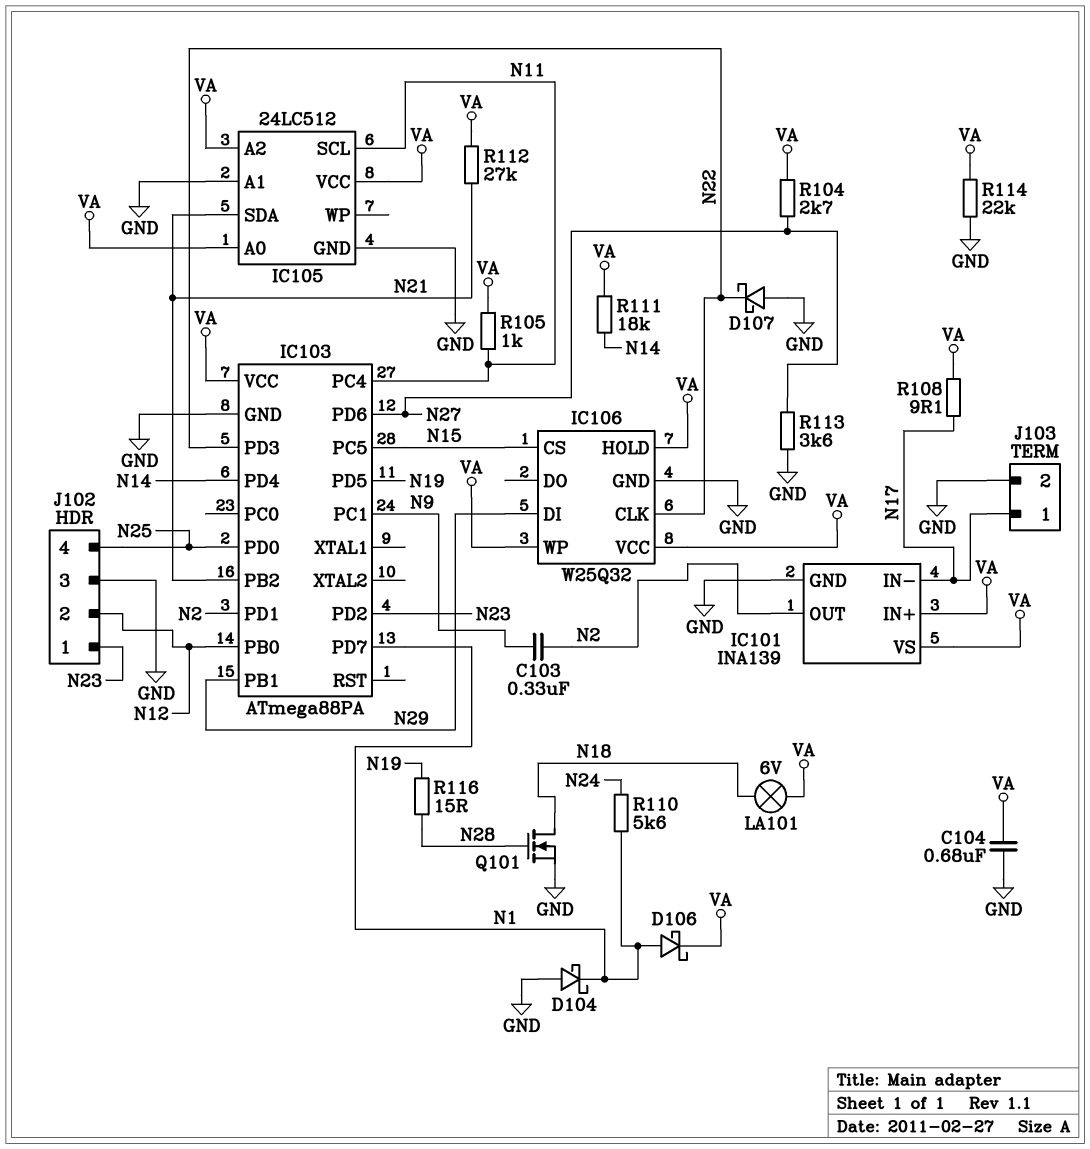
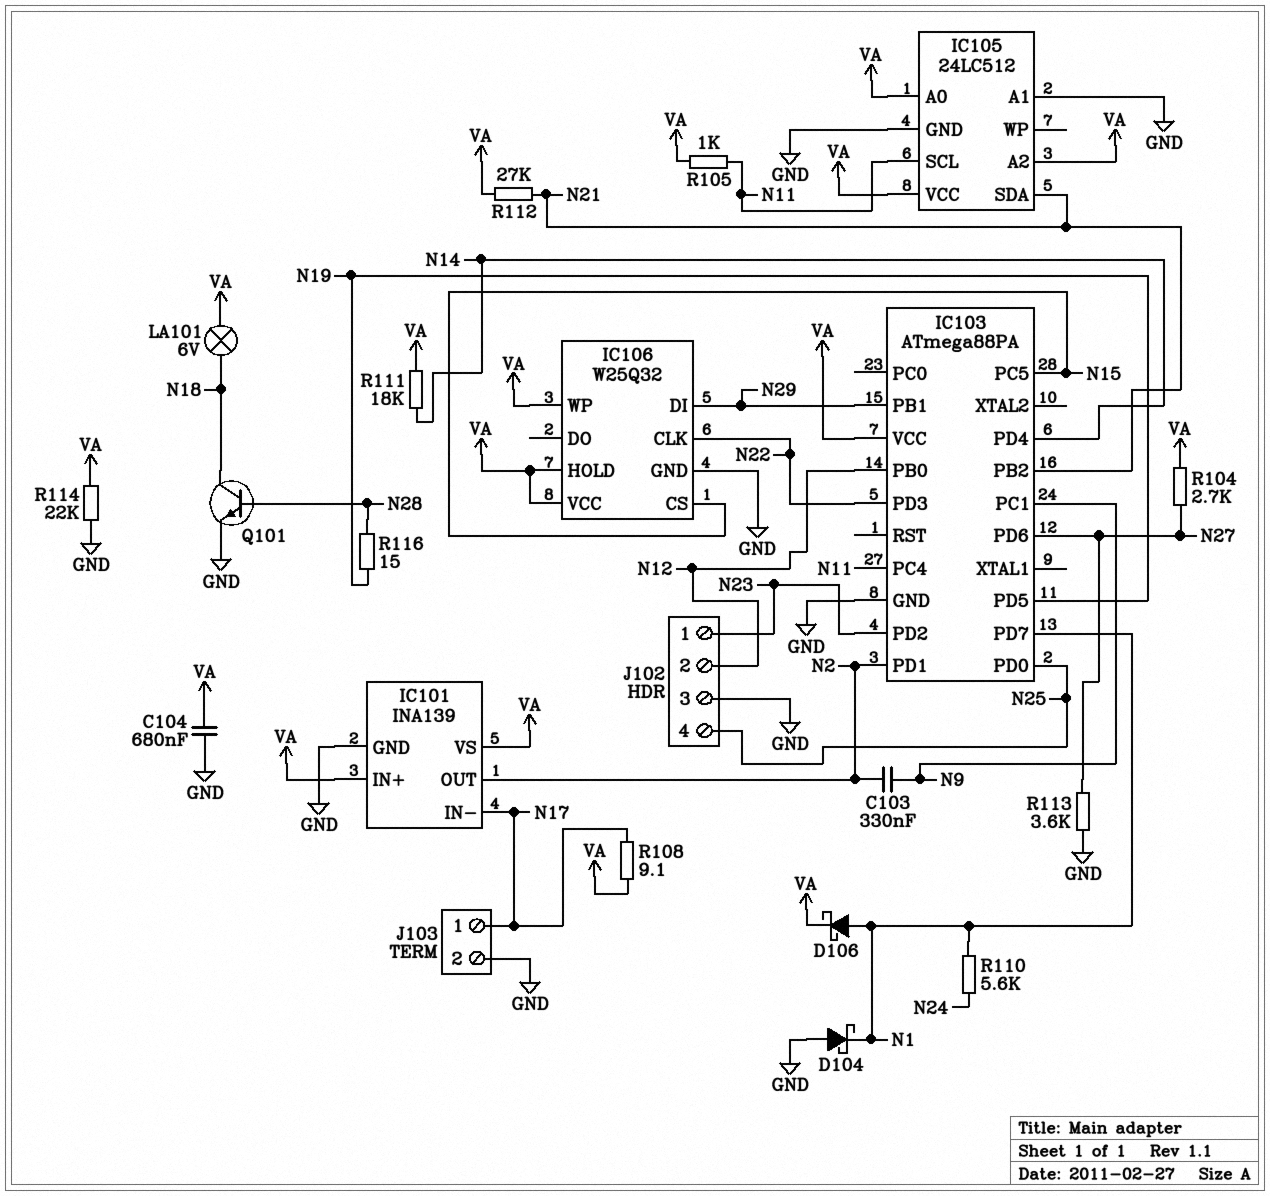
D107: schottky (A GND, K N22) -> none
Q101: NMOS (G N28, D N18, S GND) -> NPN (B N28, C N18, E GND)

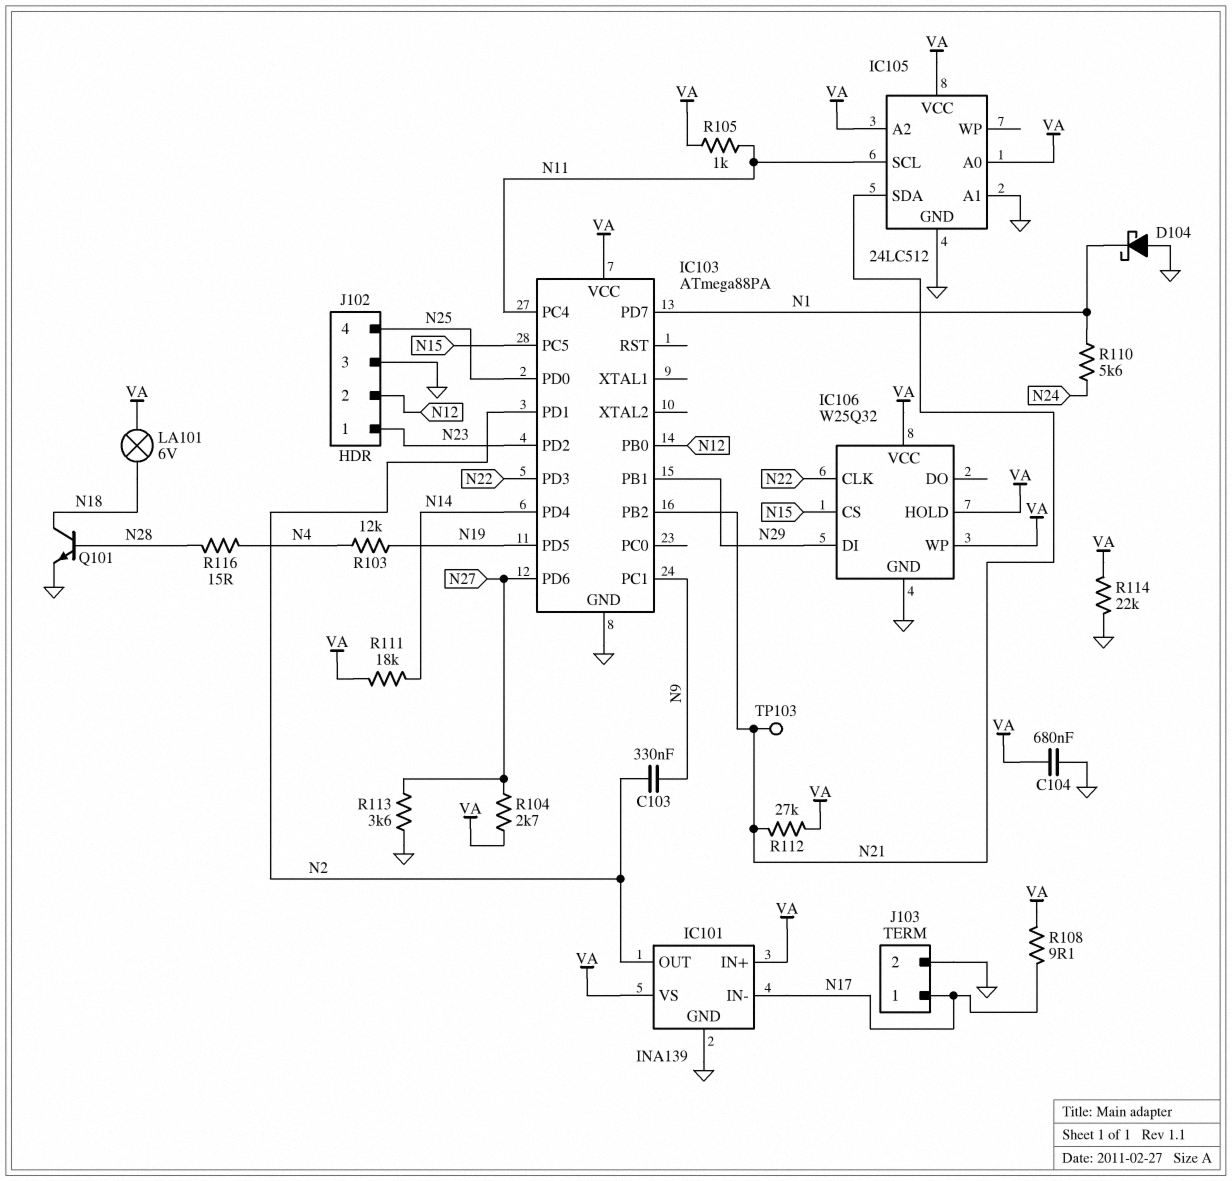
D106: schottky (A N1, K VA) -> none
R103: none -> 12k (N4, N19)
R116: 15 (N19, N28) -> 15 (N4, N28)
TP103: none -> test point (N21)

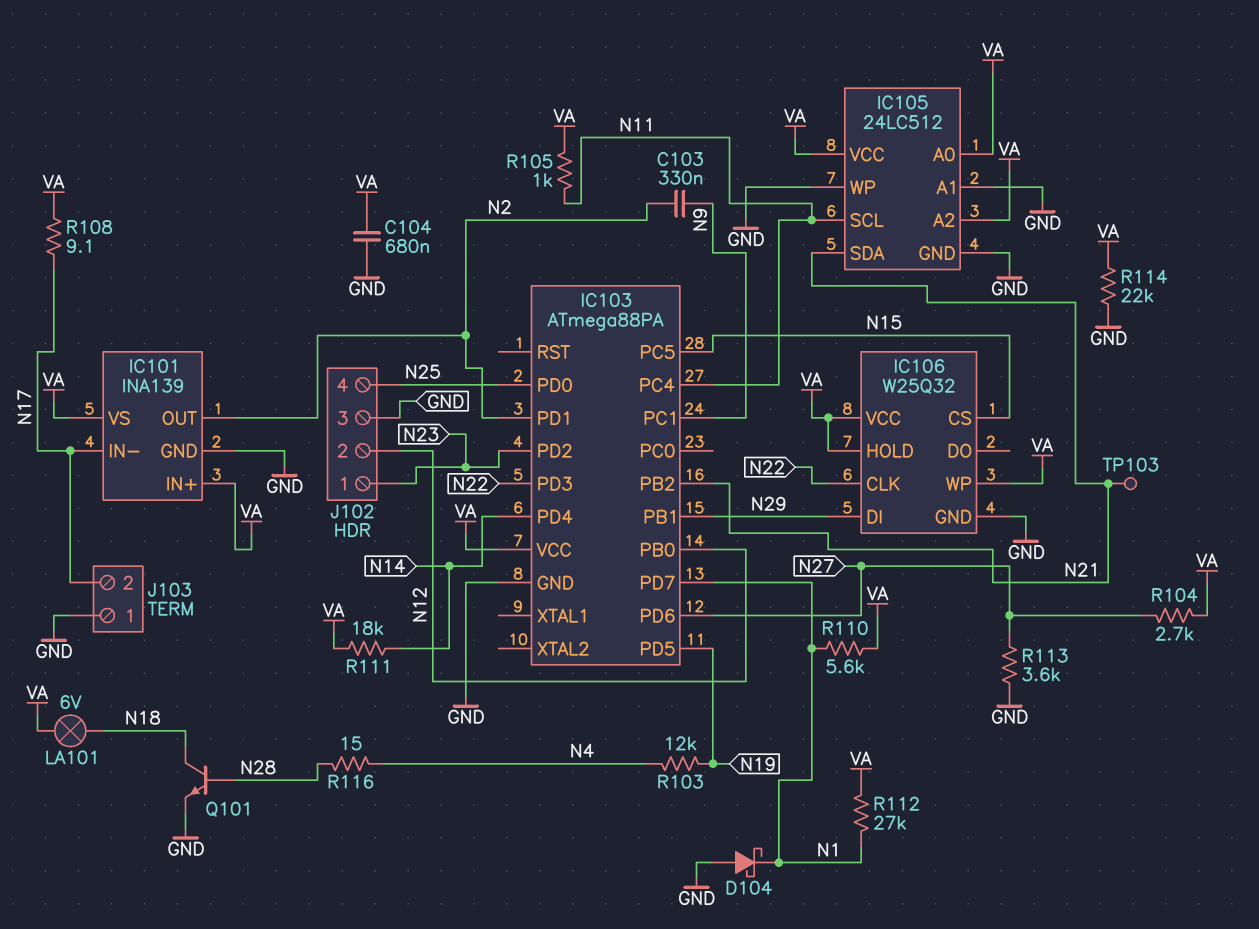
IC105 pin WP: none -> GND
J103 pin 1: N17 -> GND
J103 pin 2: GND -> N17
R110: 5.6k (N1, N24) -> 5.6k (N1, VA)
R112: 27k (N21, VA) -> 27k (N1, VA)

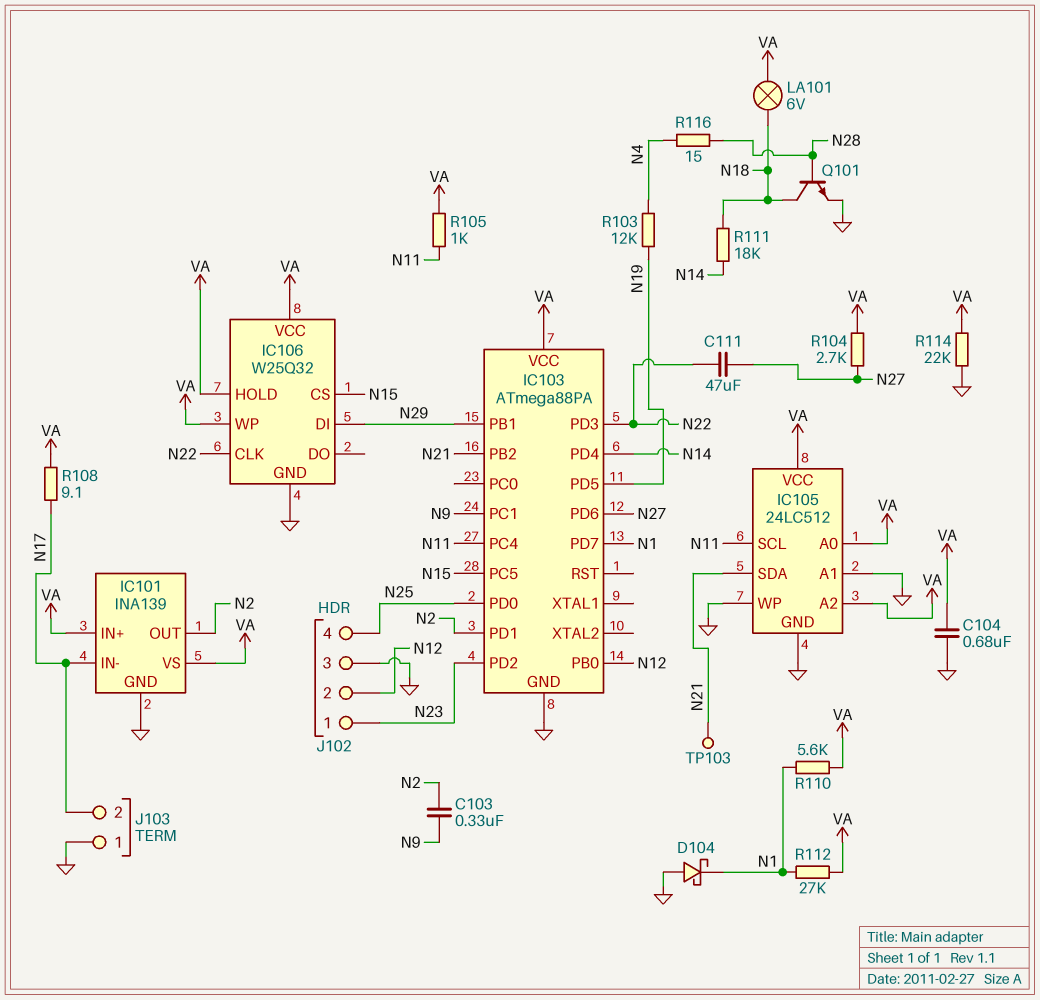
C111: none -> 47uF (N22, N27)
R111: 18k (N14, VA) -> 18k (N14, N18)
R113: 3.6k (GND, N27) -> none

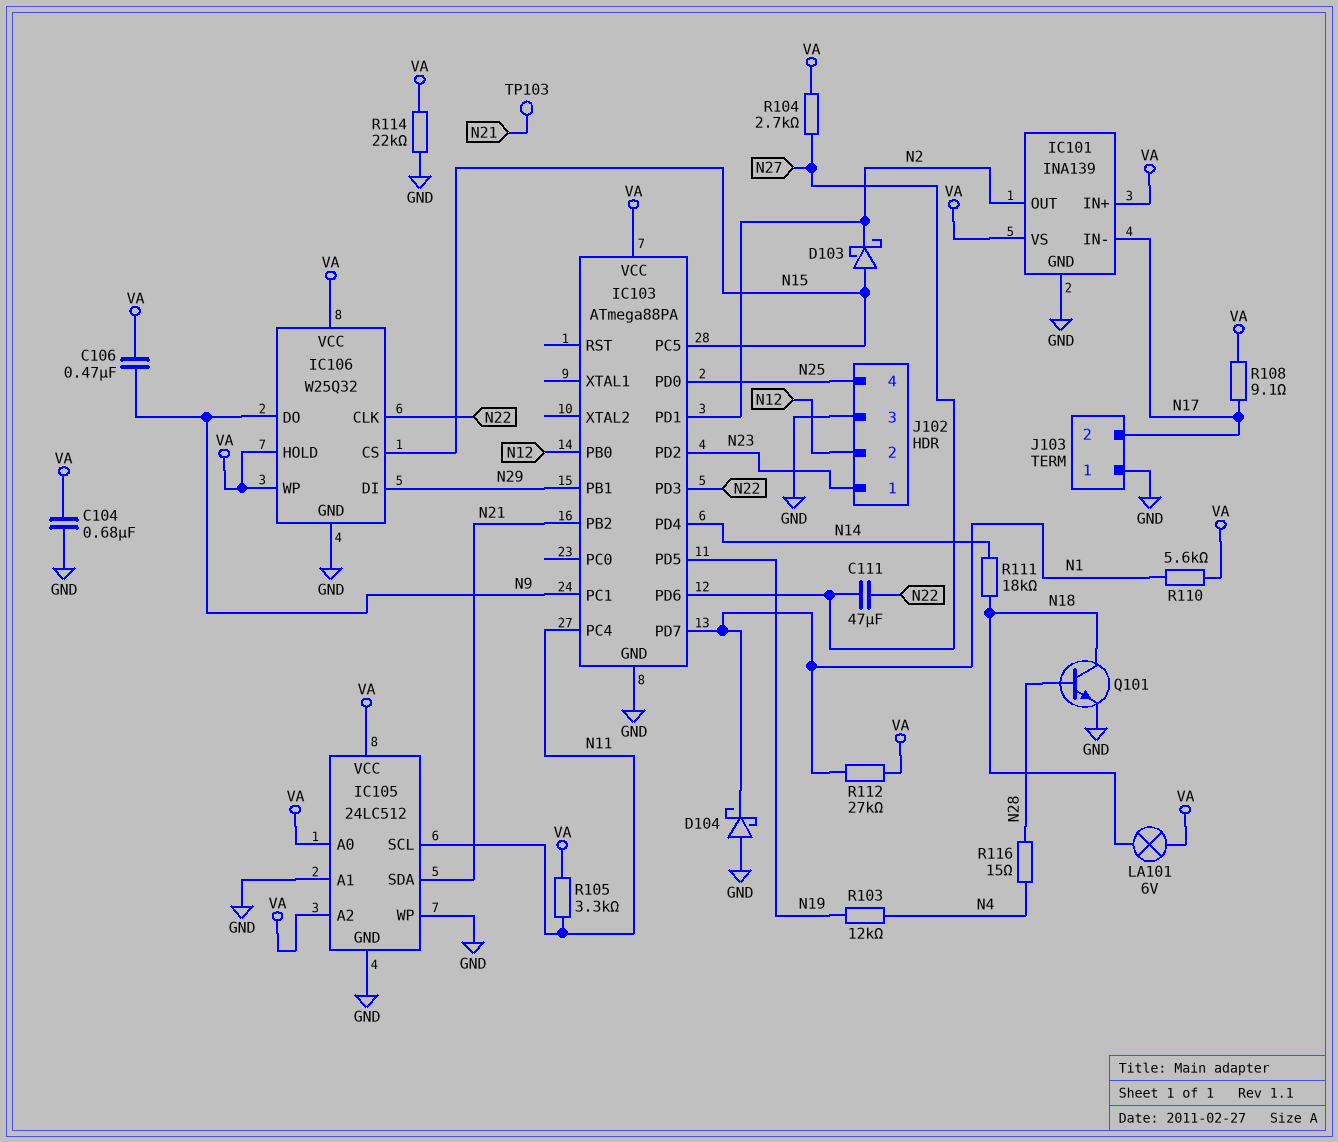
C103: 330nF (N2, N9) -> none
C106: none -> 470nF (N9, VA)
D103: none -> schottky (A N15, K N2)
IC106 pin DO: none -> N9
R105: 1k (N11, VA) -> 3.3k (N11, VA)

